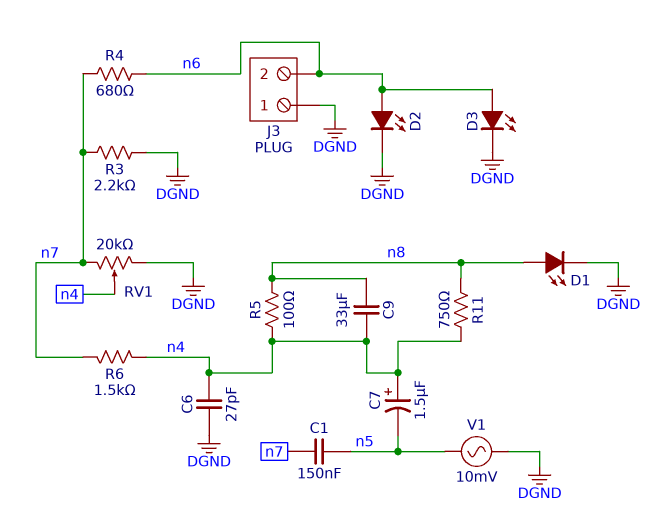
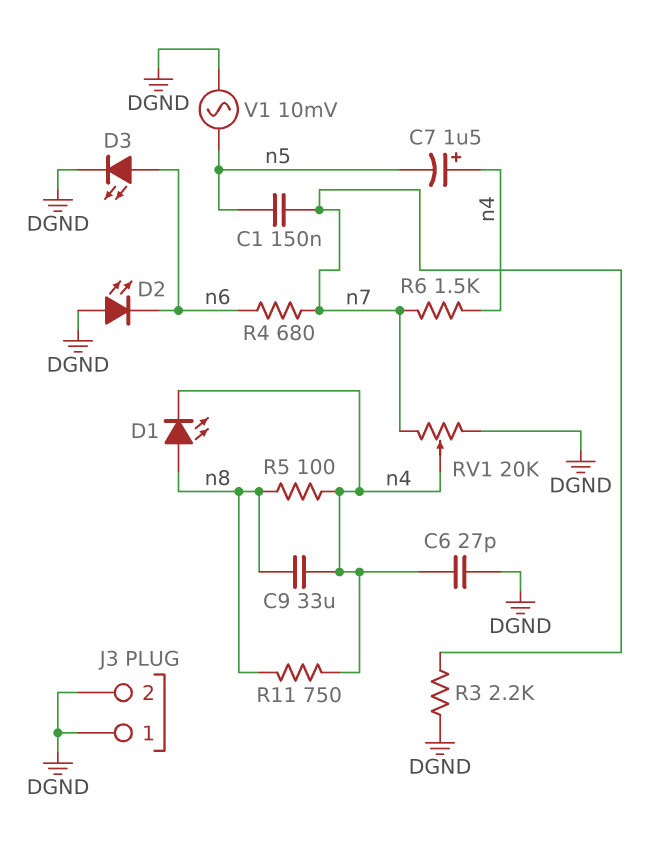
D1: LED (A n8, K DGND) -> LED (A n8, K n4)
D2: LED (A n6, K DGND) -> LED (A DGND, K n6)
J3 pin 2: n6 -> DGND

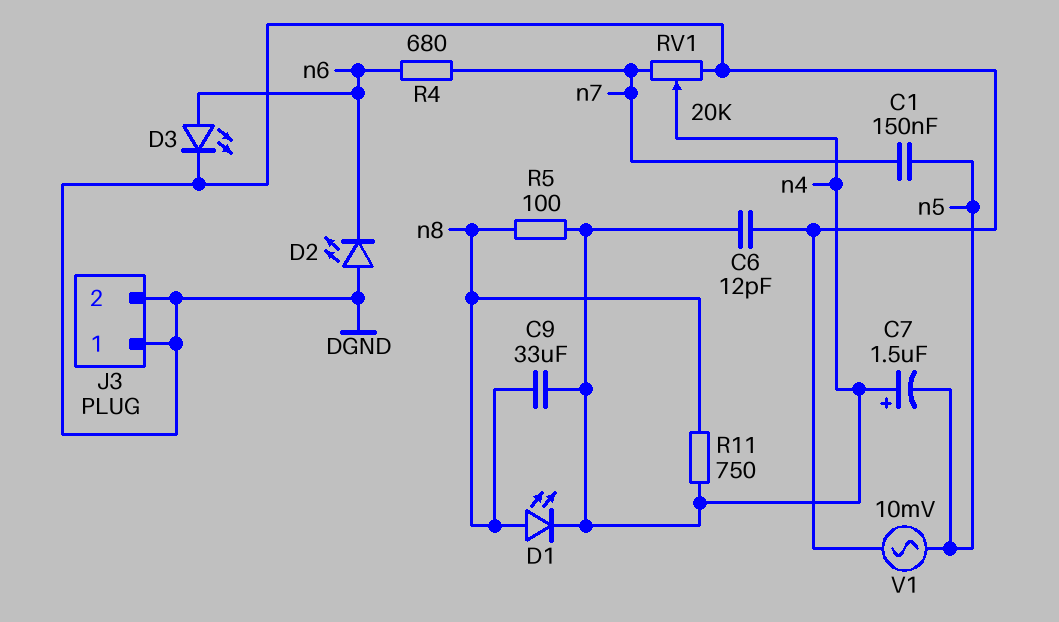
C6: 27pF (DGND, n4) -> 12pF (DGND, n4)
R3: 2.2k (DGND, n7) -> none
R6: 1.5k (n4, n7) -> none

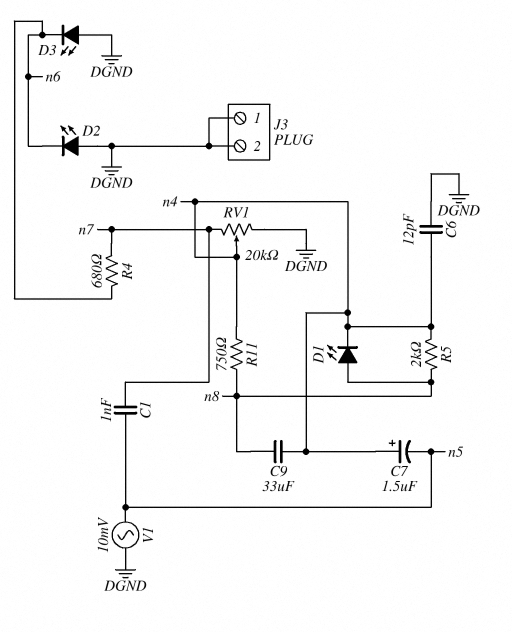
C1: 150nF (n5, n7) -> 1nF (n5, n7)
D3: LED (A n6, K DGND) -> LED (A DGND, K n6)
R5: 100 (n4, n8) -> 2k (n4, n8)

